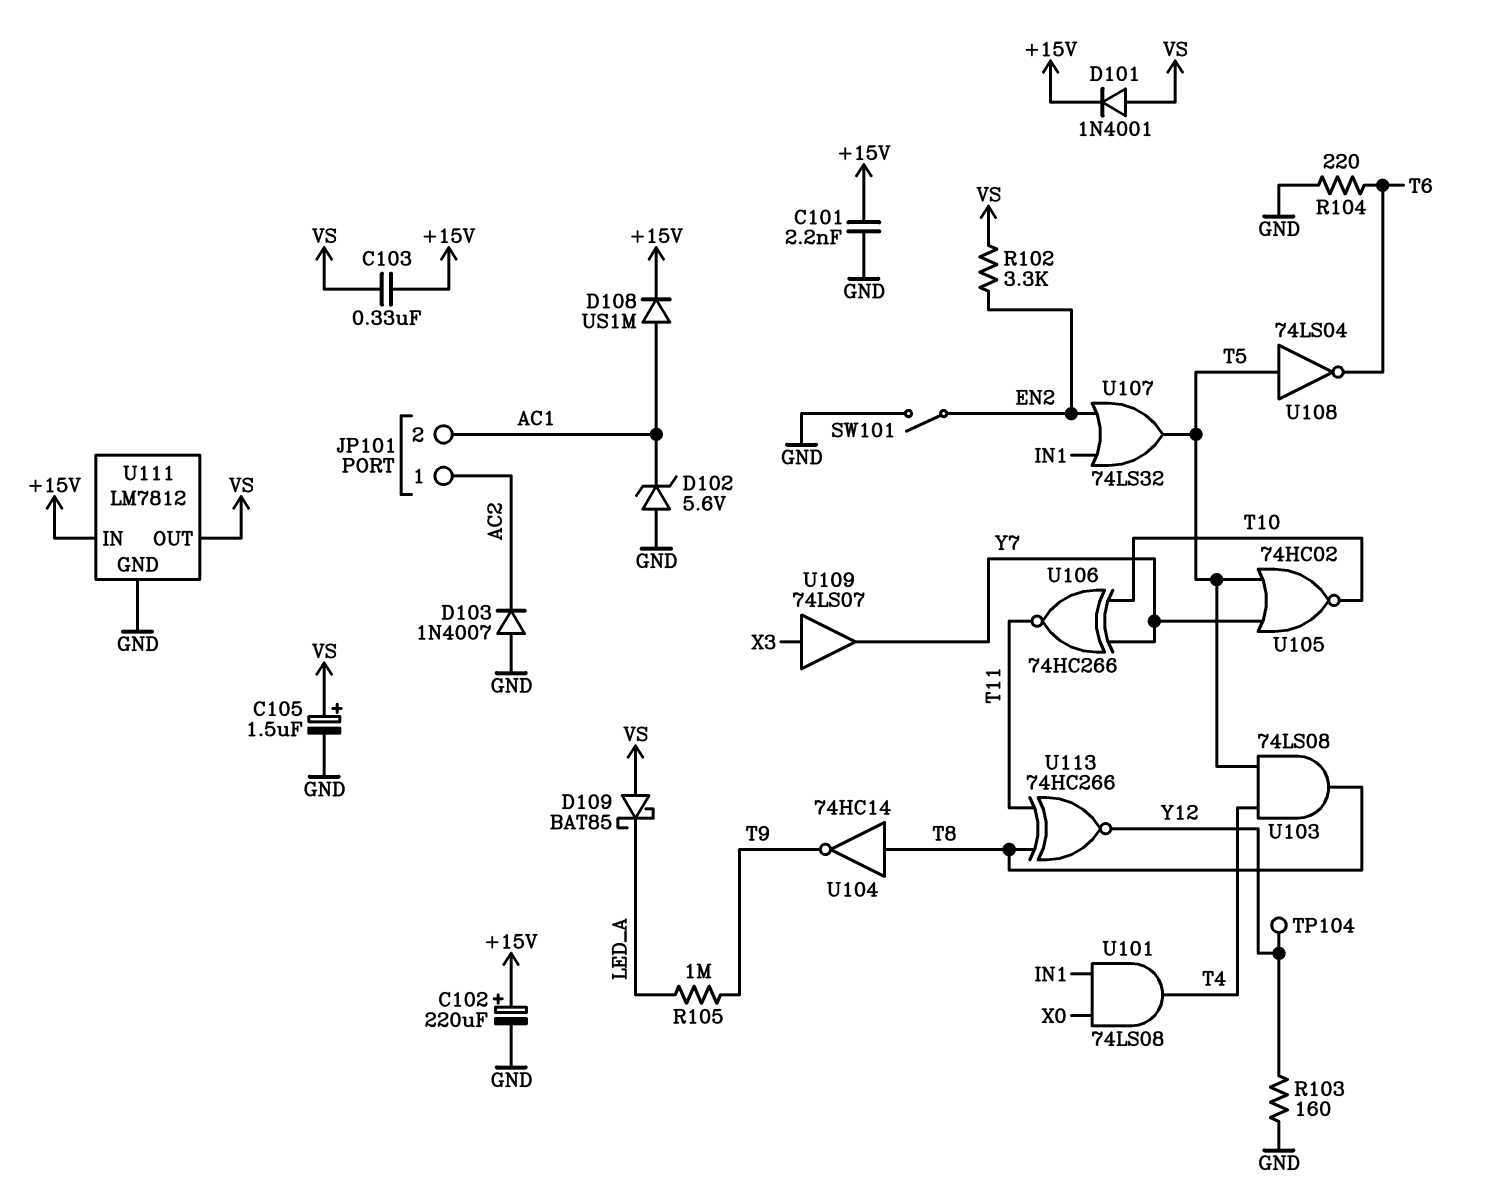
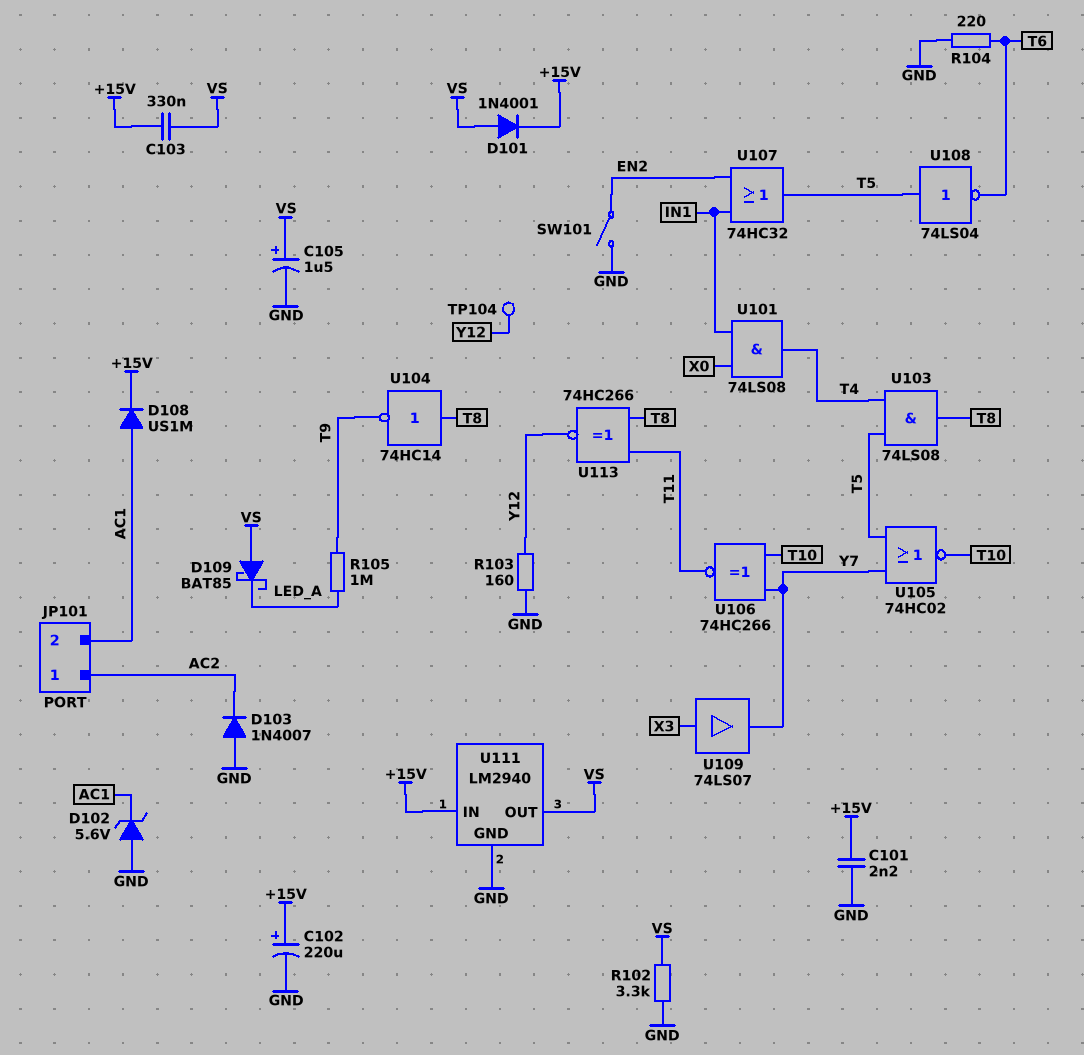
R102: 3.3k (EN2, VS) -> 3.3k (GND, VS)
U107: OR 74LS32 (in EN2, in IN1, out T5) -> OR 74HC32 (in EN2, in IN1, out T5)
U111: LM7812 -> LM2940

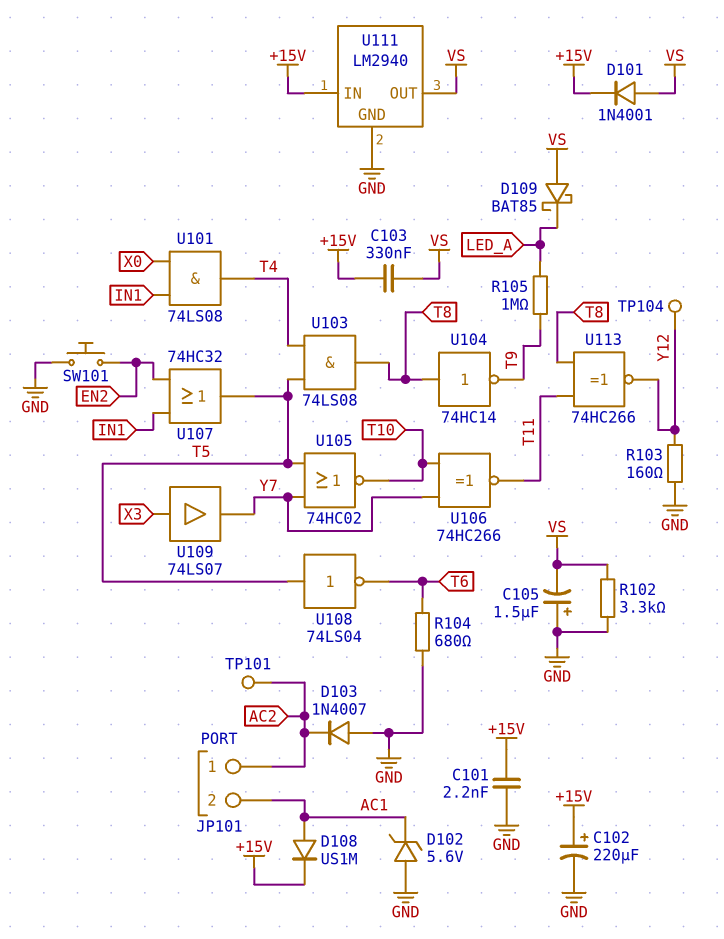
C105: 1.5uF (plus VS, minus GND) -> 1.5uF (plus GND, minus VS)
R104: 220 (GND, T6) -> 680 (GND, T6)
SW101: switch (EN2, GND) -> button (EN2, GND)
TP101: none -> test point (AC2)

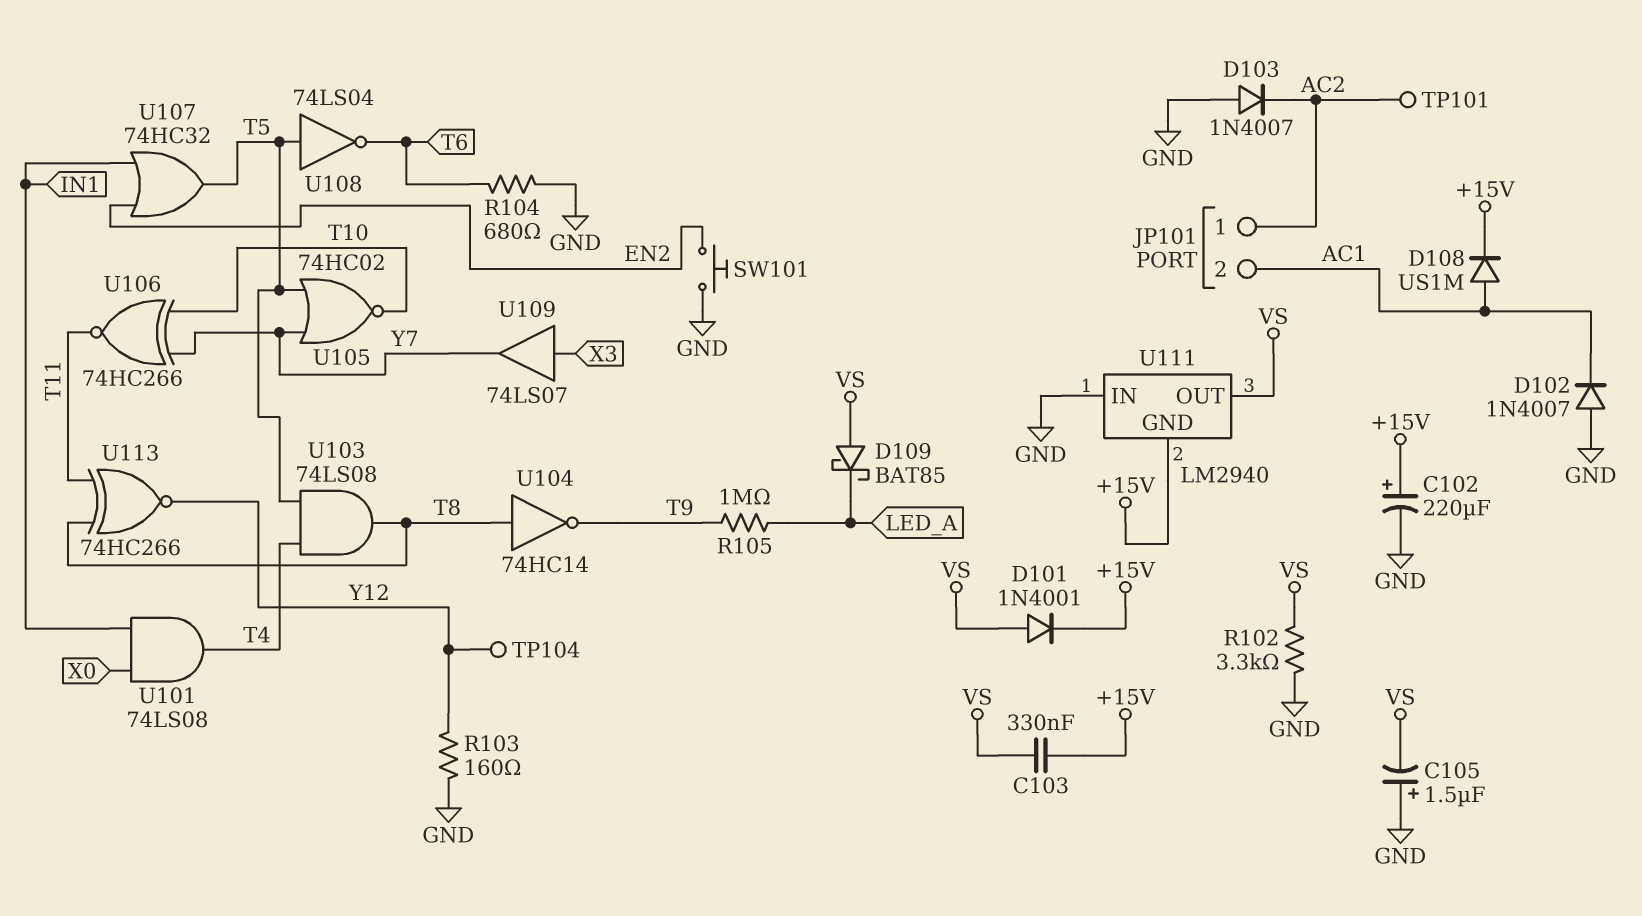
C101: 2.2nF (+15V, GND) -> none
D102: zener 5.6V (A GND, K AC1) -> diode 1N4007 (A GND, K AC1)
U111 pin GND: GND -> +15V
U111 pin IN: +15V -> GND

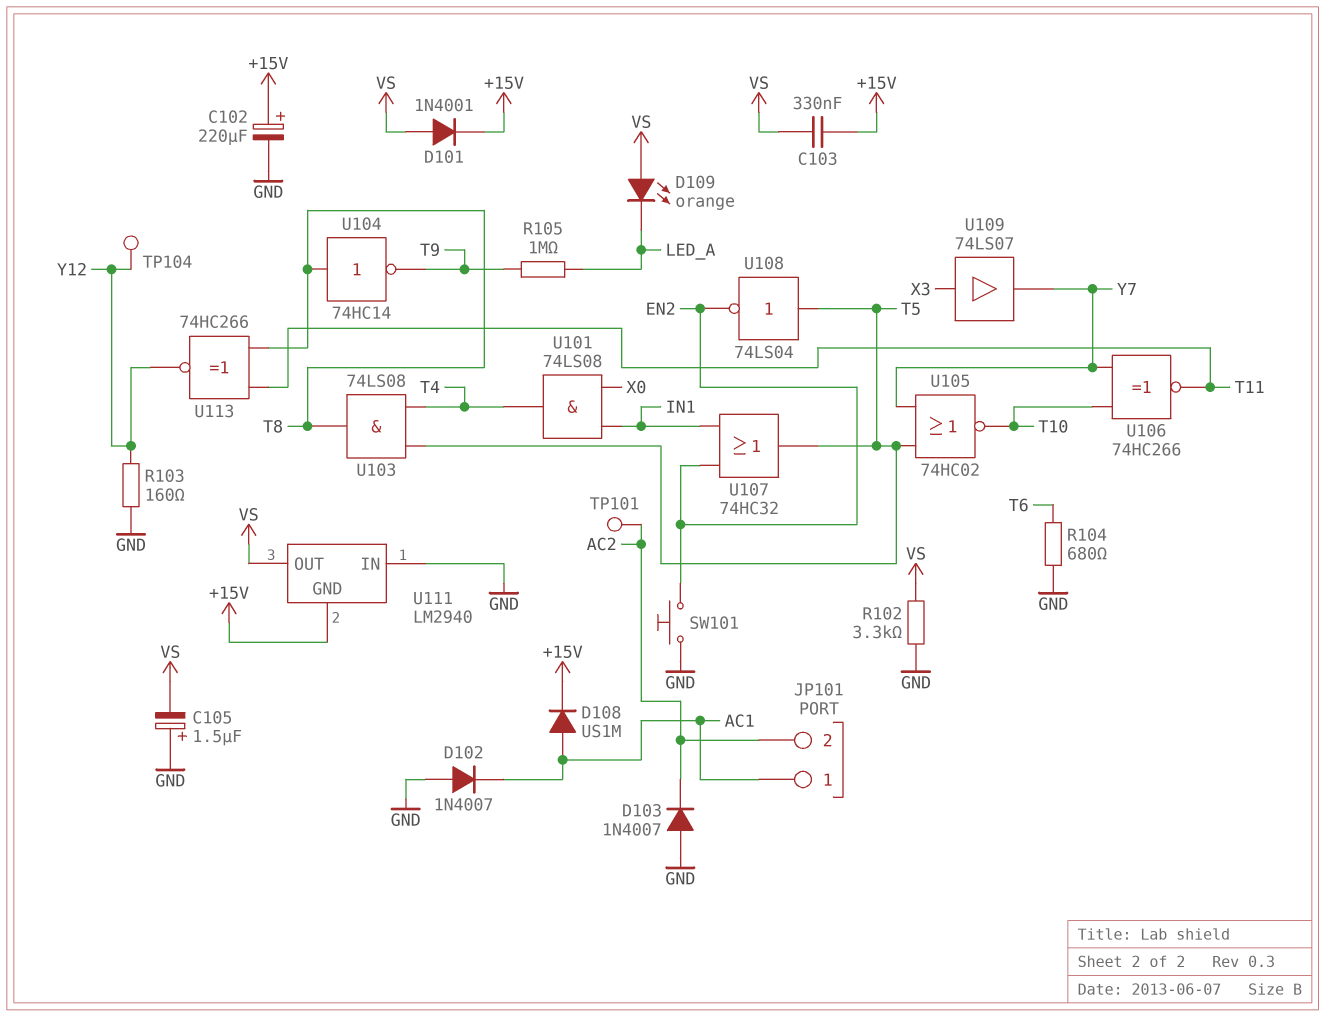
D109: schottky BAT85 (A VS, K LED_A) -> LED orange (A VS, K LED_A)
JP101 pin 1: AC2 -> AC1
JP101 pin 2: AC1 -> AC2
U108: NOT 74LS04 (in T5, out T6) -> NOT 74LS04 (in T5, out EN2)

